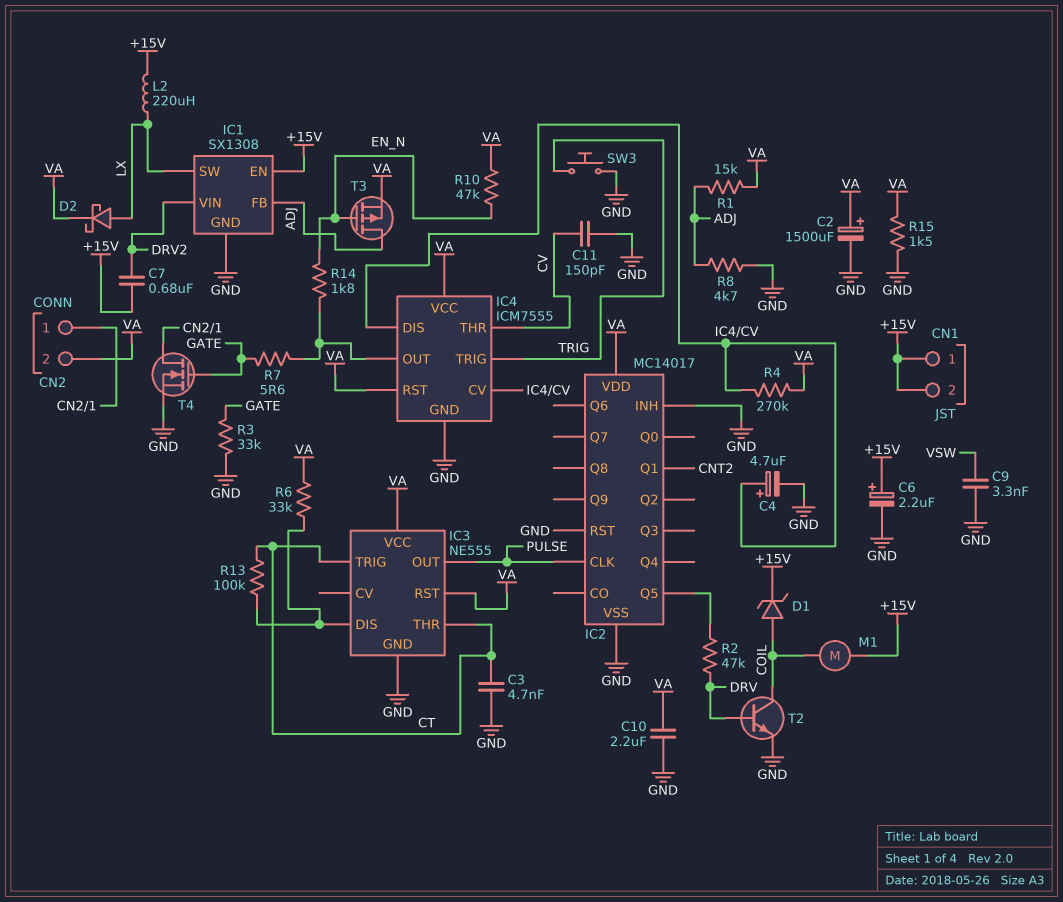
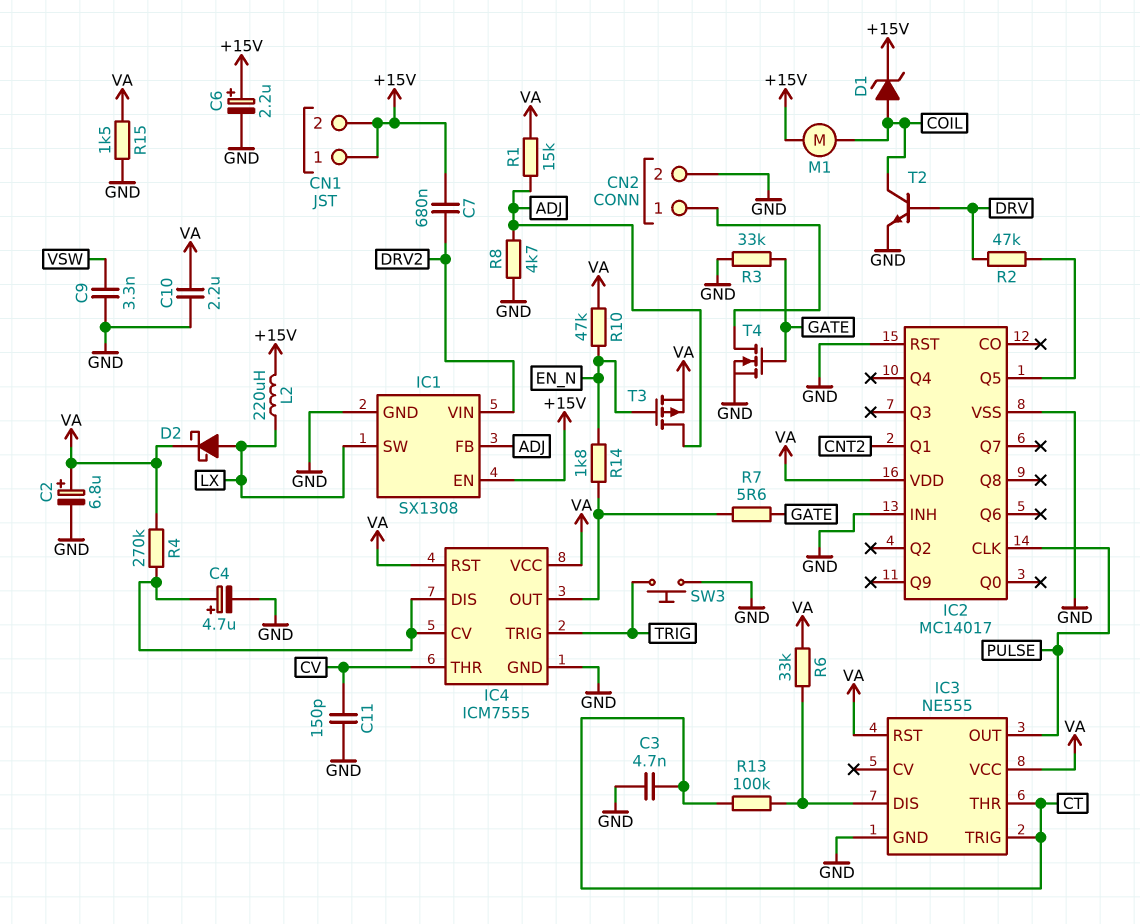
C2: 1500uF (plus VA, minus GND) -> 6.8uF (plus VA, minus GND)
CN2 pin 2: VA -> GND

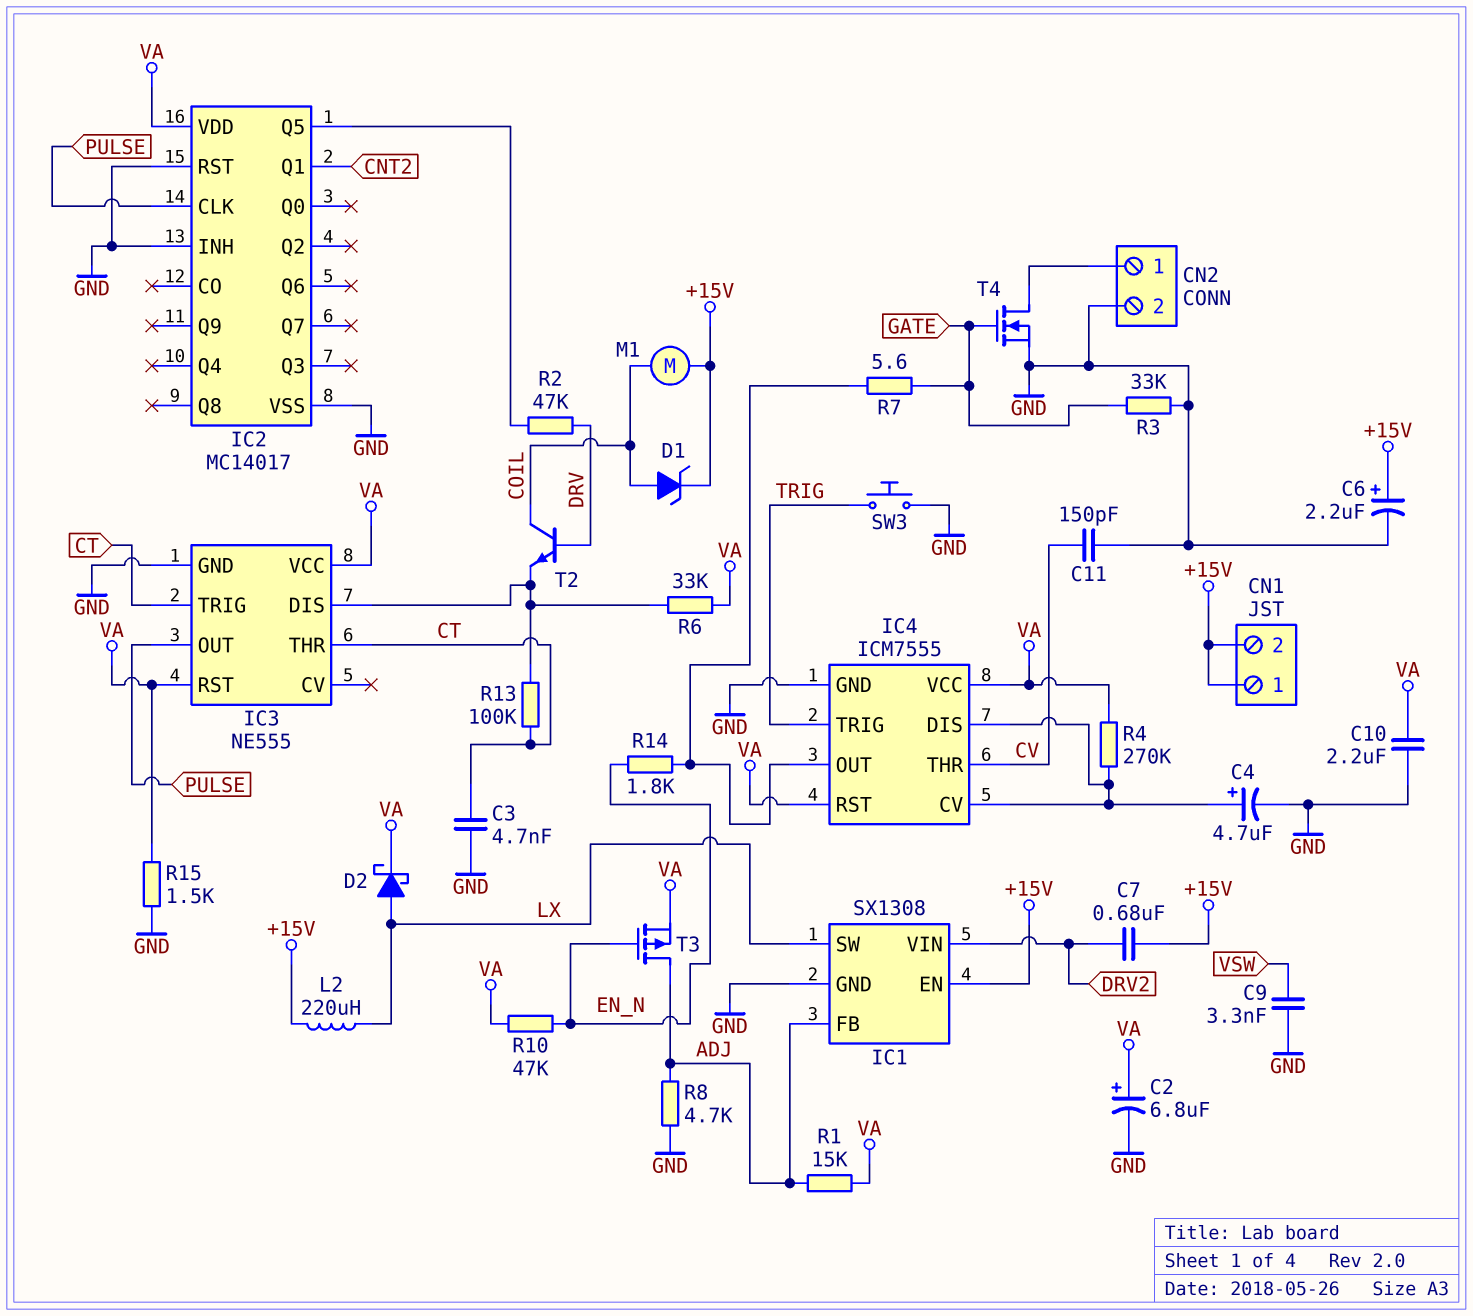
T2: NPN (B DRV, C COIL, E GND) -> NPN (B DRV, C COIL, E IC3/DIS)

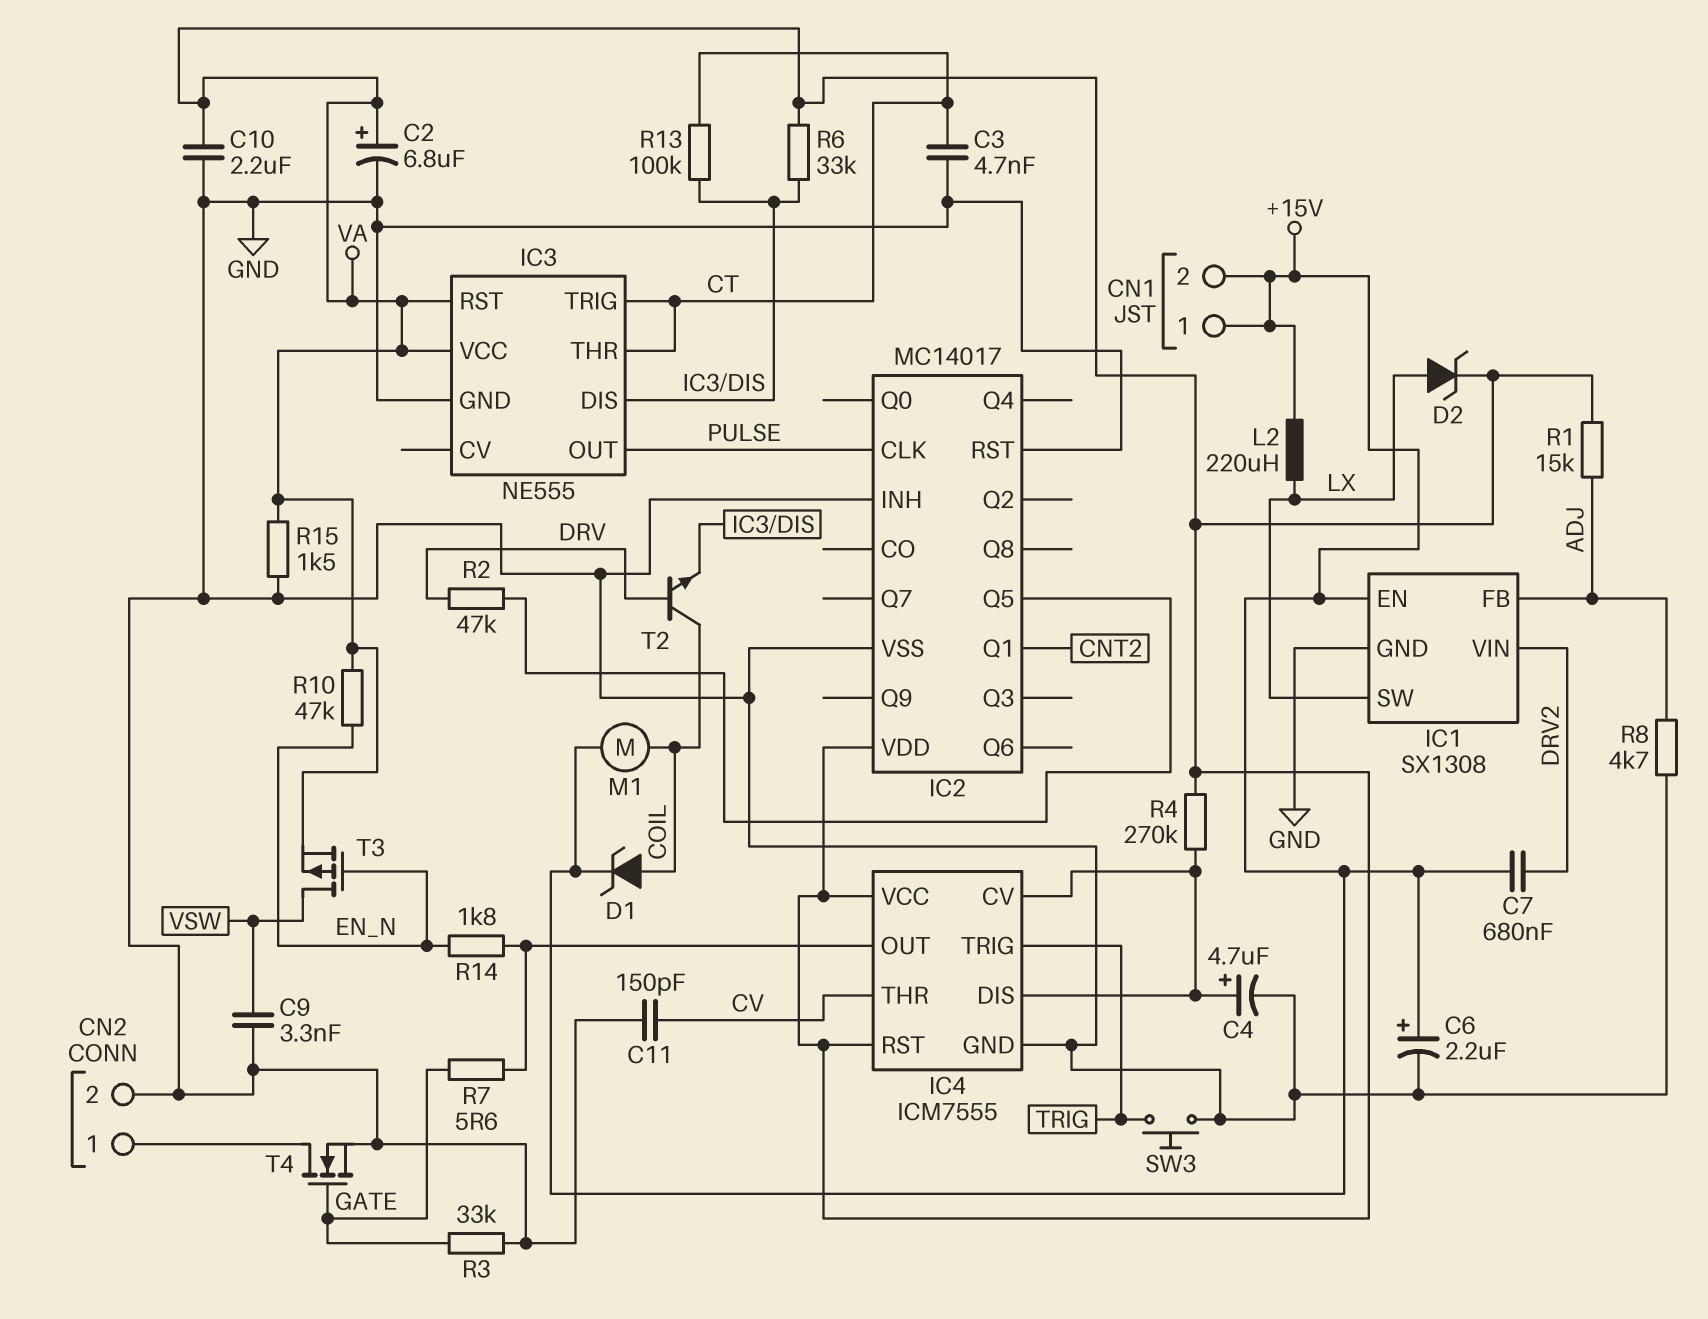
D2: schottky (A LX, K VA) -> zener (A LX, K VA)
T3: PMOS (G EN_N, D ADJ, S VA) -> PMOS (G EN_N, D VSW, S VA)

